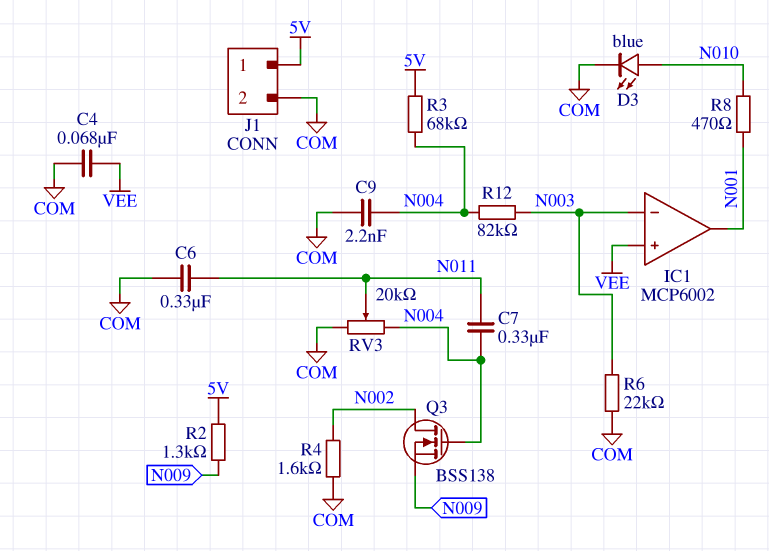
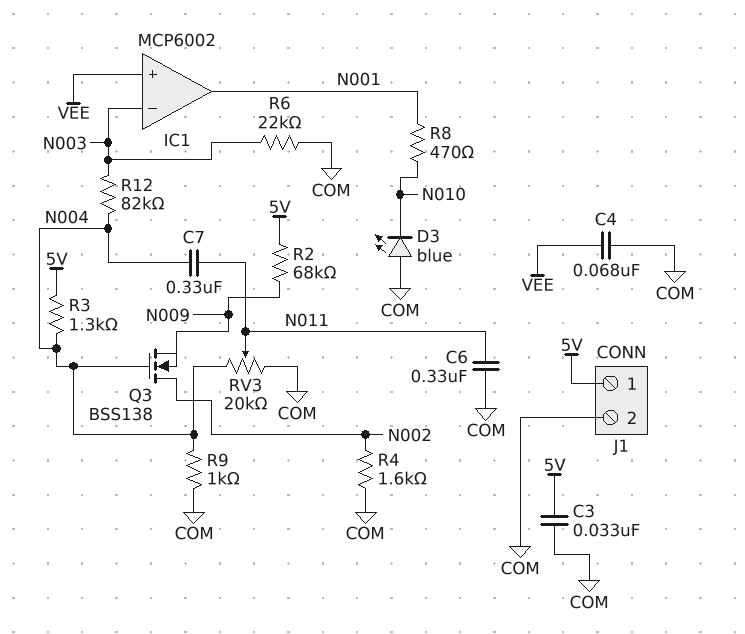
C3: none -> 33nF (5V, COM)
C9: 2.2nF (COM, N004) -> none
D3: LED blue (A N010, K COM) -> LED blue (A COM, K N010)
R2: 1.3k (5V, N009) -> 68k (5V, N009)
R3: 68k (5V, N004) -> 1.3k (5V, N004)
R9: none -> 1k (COM, N004)

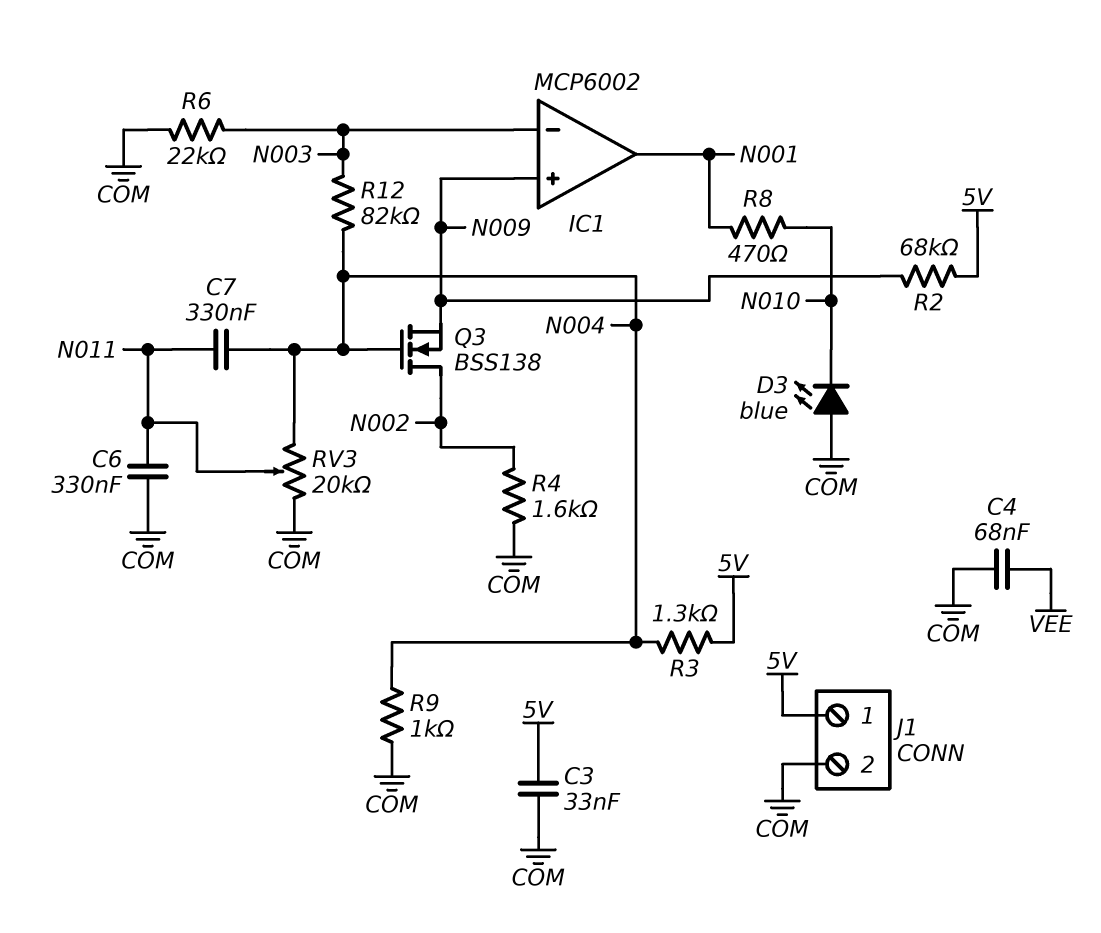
IC1 pin in+: VEE -> N009

